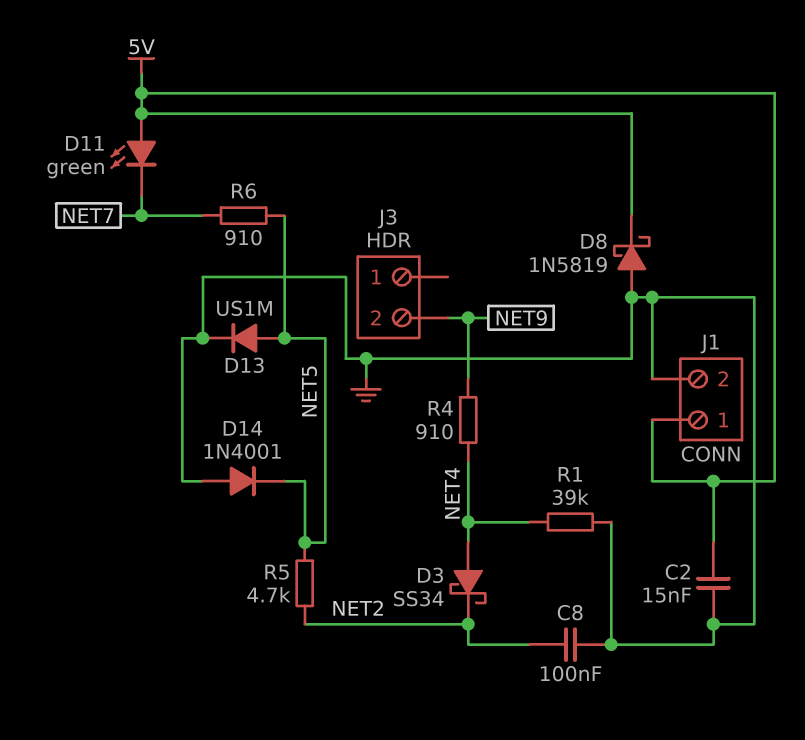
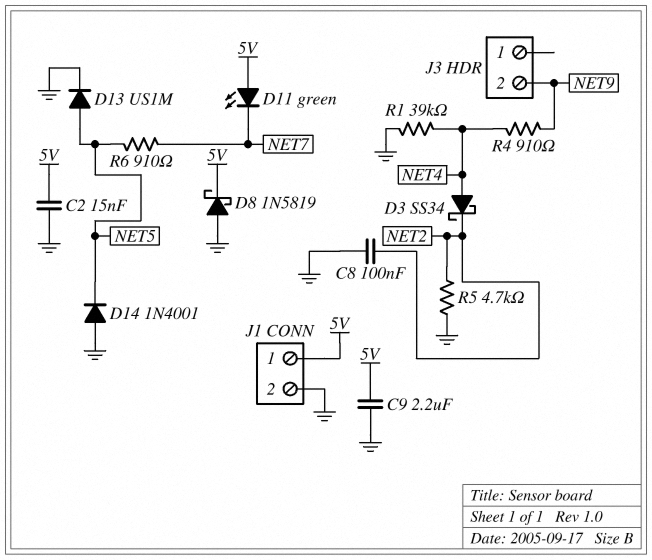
C9: none -> 2.2uF (5V, GND)
R5: 4.7k (NET2, NET5) -> 4.7k (GND, NET2)

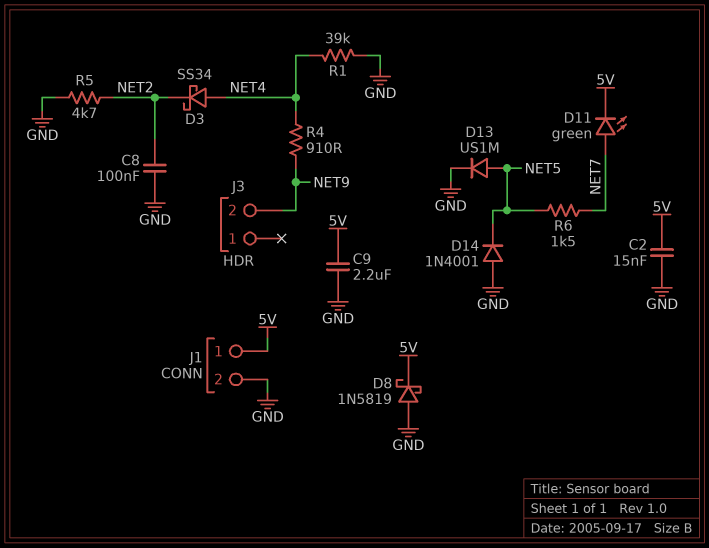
D11: LED green (A 5V, K NET7) -> LED green (A NET7, K 5V)
R6: 910 (NET5, NET7) -> 1.5k (NET5, NET7)

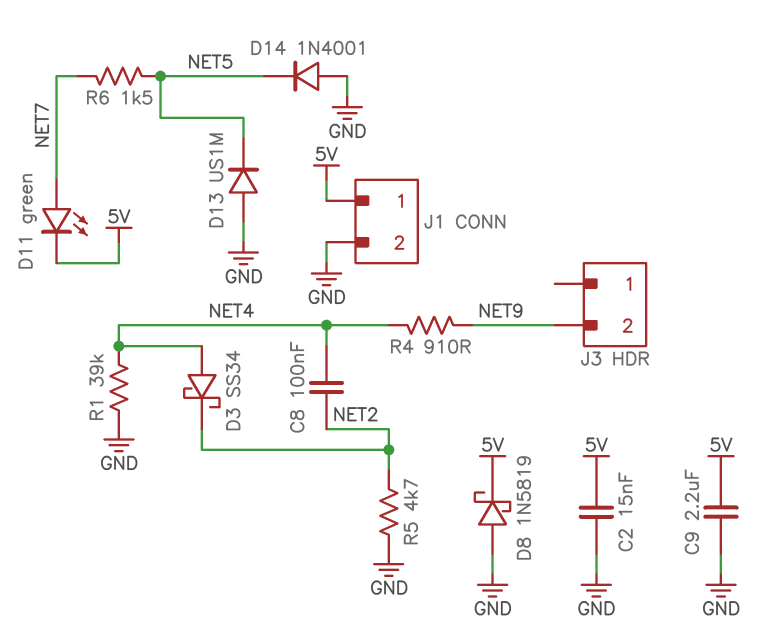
C8: 100nF (GND, NET2) -> 100nF (NET2, NET4)
D13: diode US1M (A NET5, K GND) -> diode US1M (A GND, K NET5)

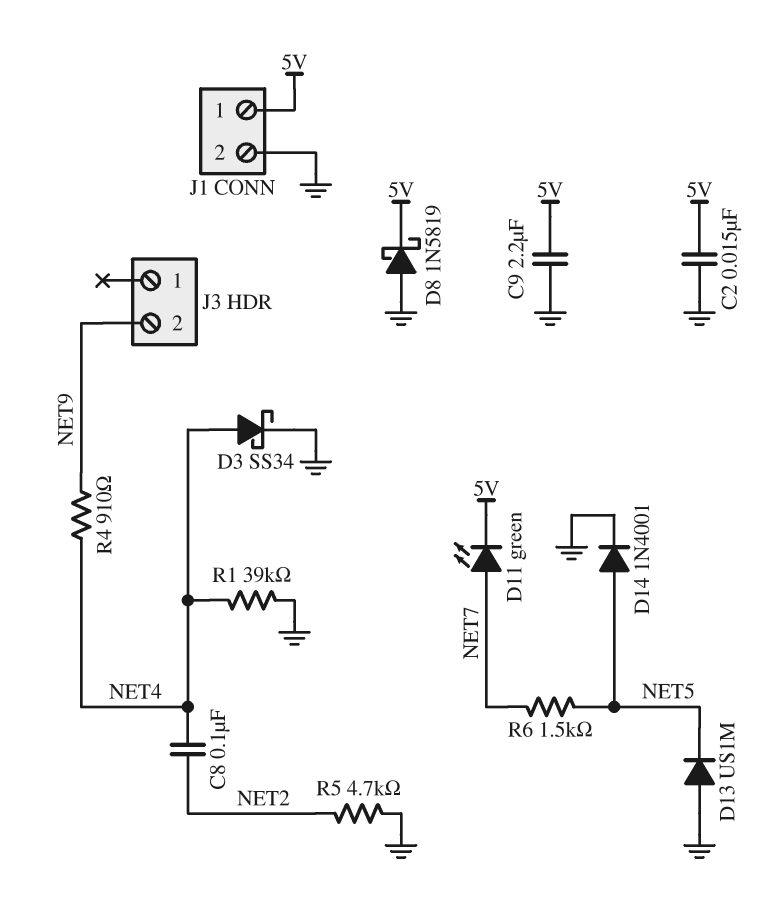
D3: schottky SS34 (A NET4, K NET2) -> schottky SS34 (A NET4, K GND)
D14: diode 1N4001 (A GND, K NET5) -> diode 1N4001 (A NET5, K GND)

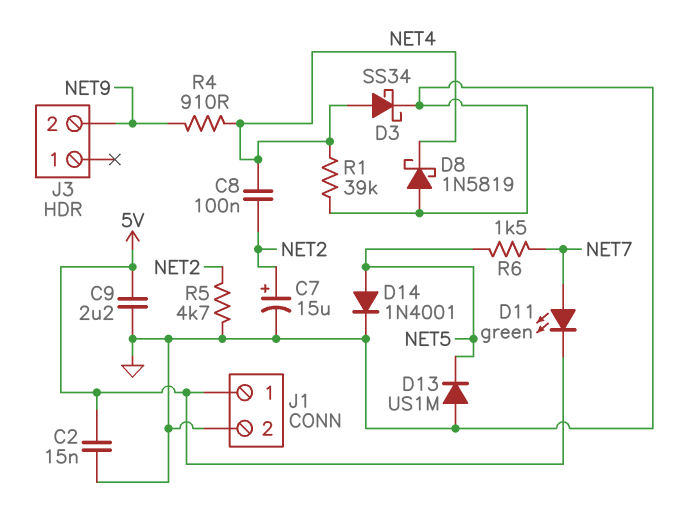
C7: none -> 15uF (plus NET2, minus GND)
D8: schottky 1N5819 (A GND, K 5V) -> schottky 1N5819 (A GND, K NET4)

